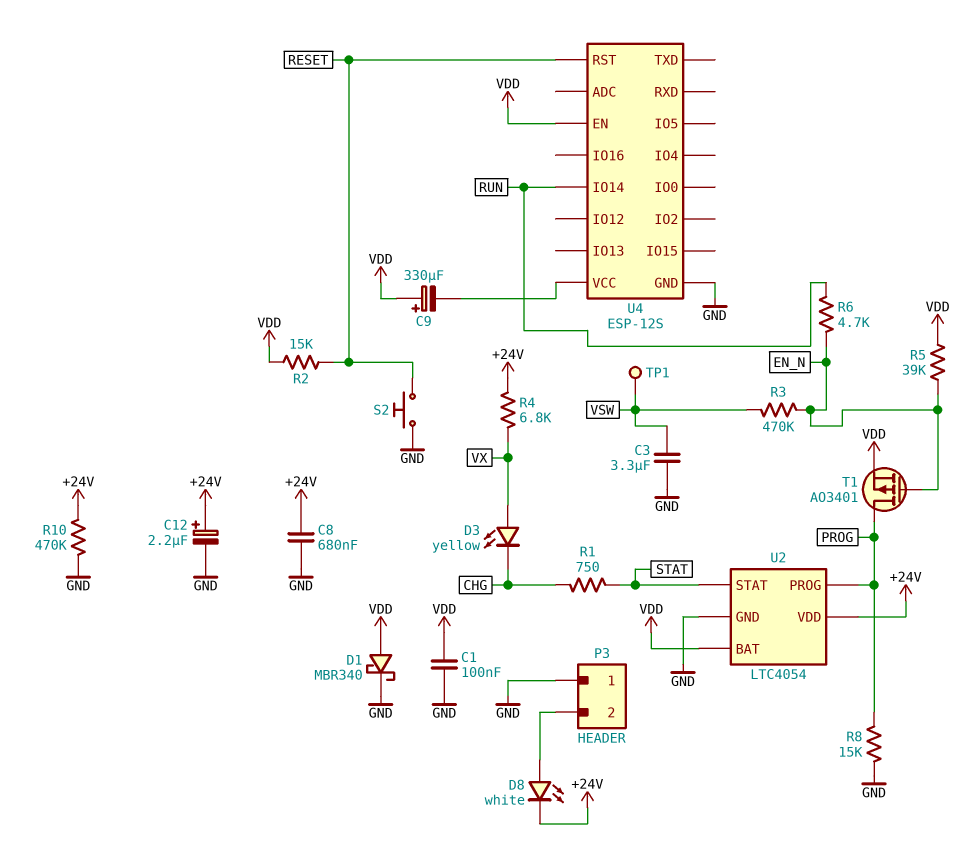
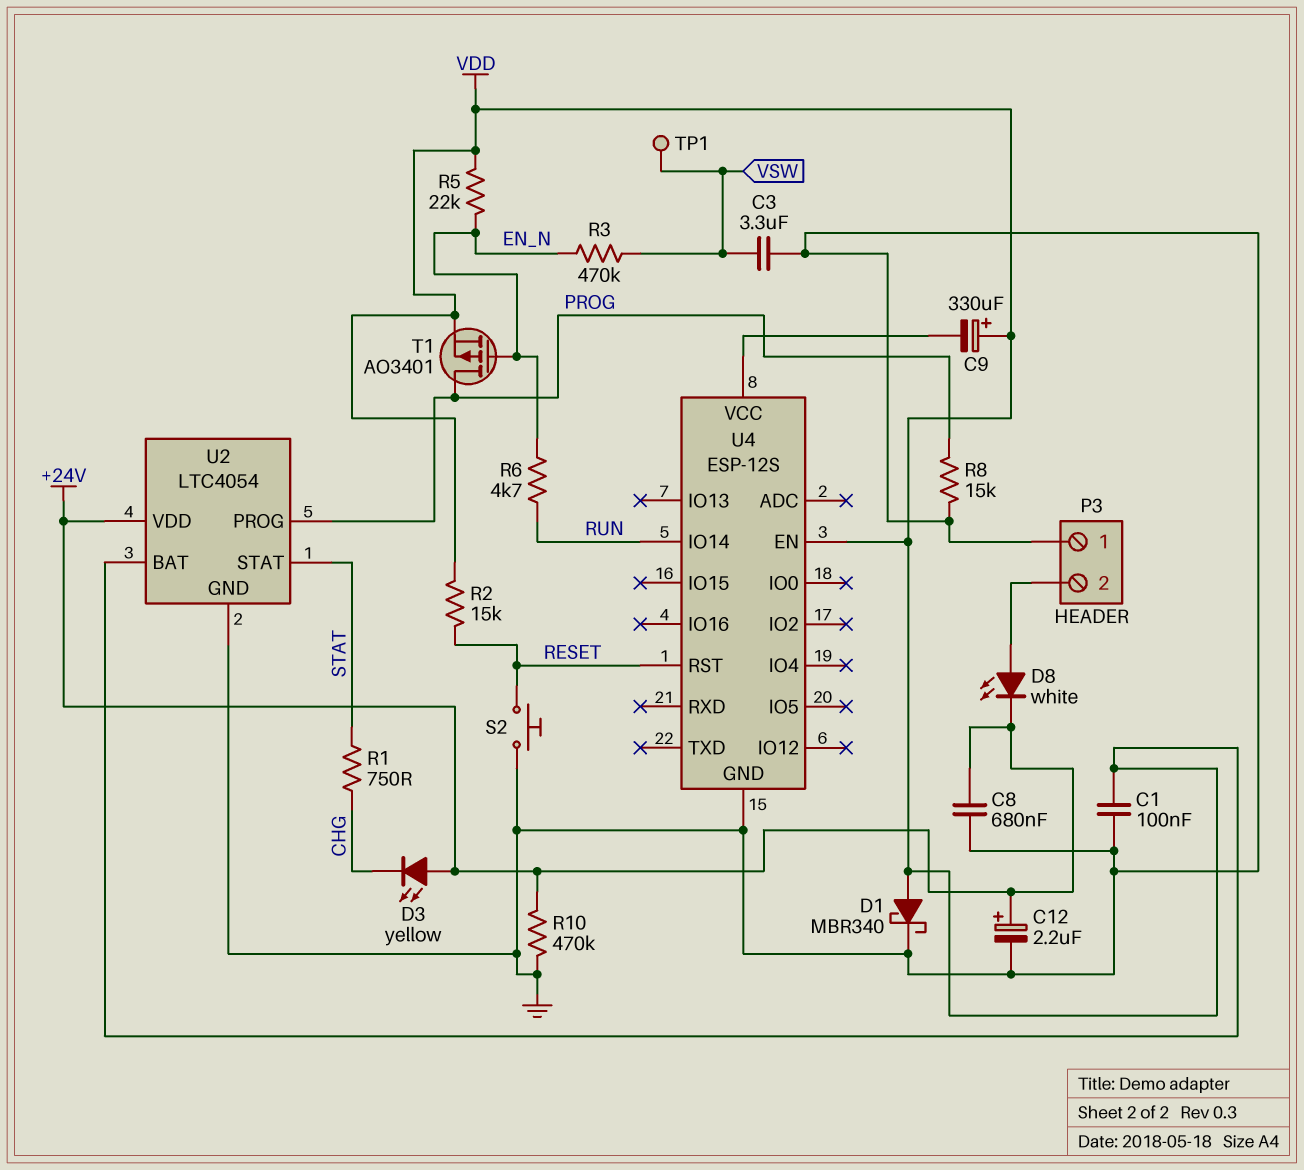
D3: LED yellow (A VX, K CHG) -> LED yellow (A +24V, K CHG)
R4: 6.8k (+24V, VX) -> none
R5: 39k (EN_N, VDD) -> 22k (EN_N, VDD)

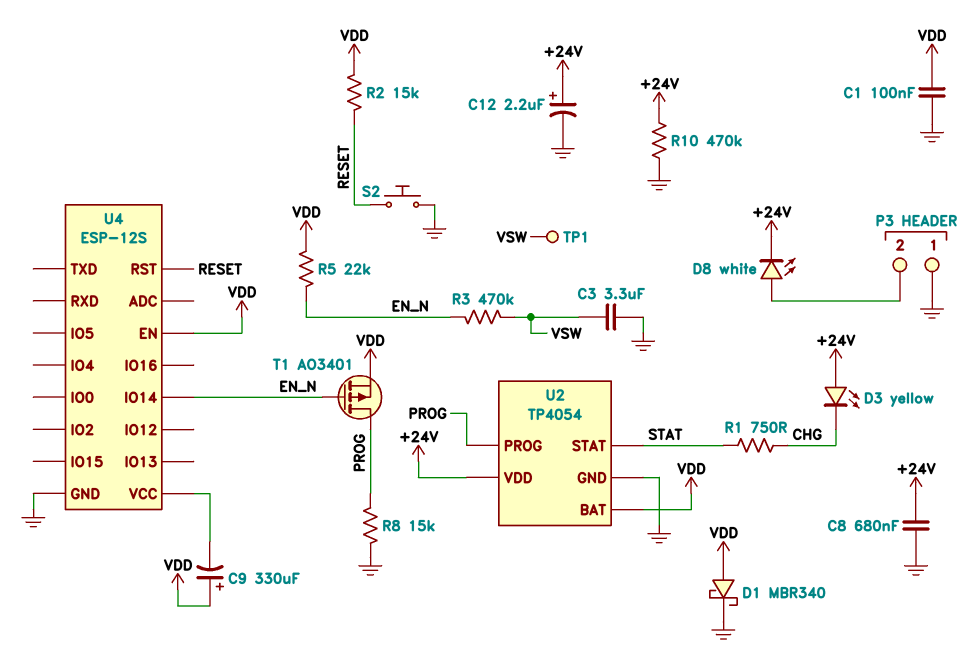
R6: 4.7k (EN_N, RUN) -> none
U2: LTC4054 -> TP4054
U4 pin IO14: RUN -> EN_N

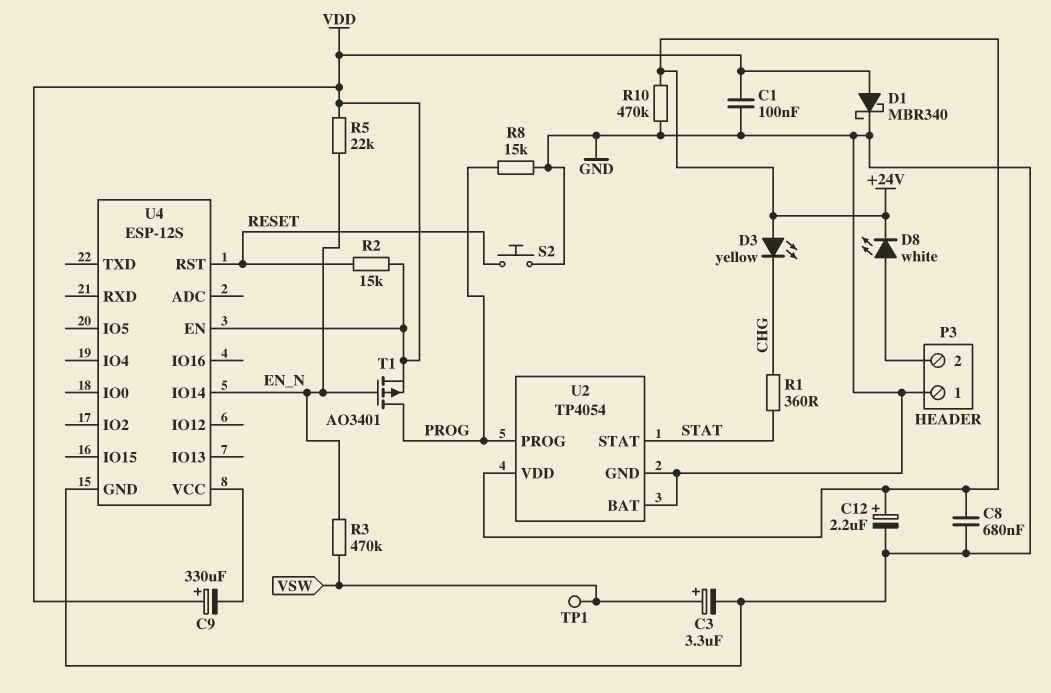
C3: 3.3uF (GND, VSW) -> 3.3uF (plus VSW, minus GND)
R1: 750 (CHG, STAT) -> 360 (CHG, STAT)
U2 pin BAT: VDD -> GND

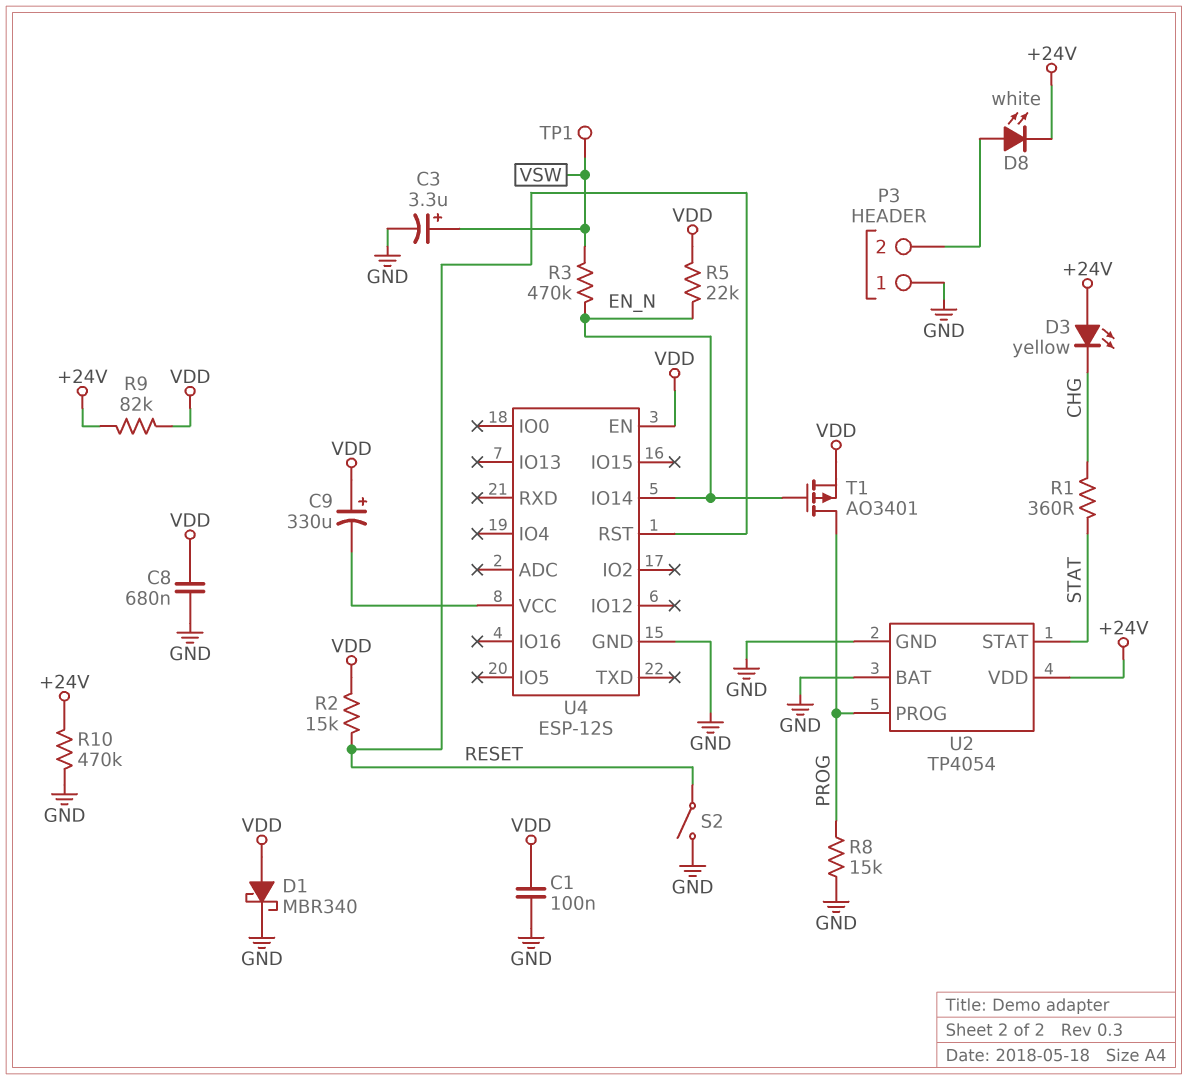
C8: 680nF (+24V, GND) -> 680nF (GND, VDD)
C12: 2.2uF (plus +24V, minus GND) -> none
R9: none -> 82k (+24V, VDD)
S2: button (GND, RESET) -> switch (GND, RESET)

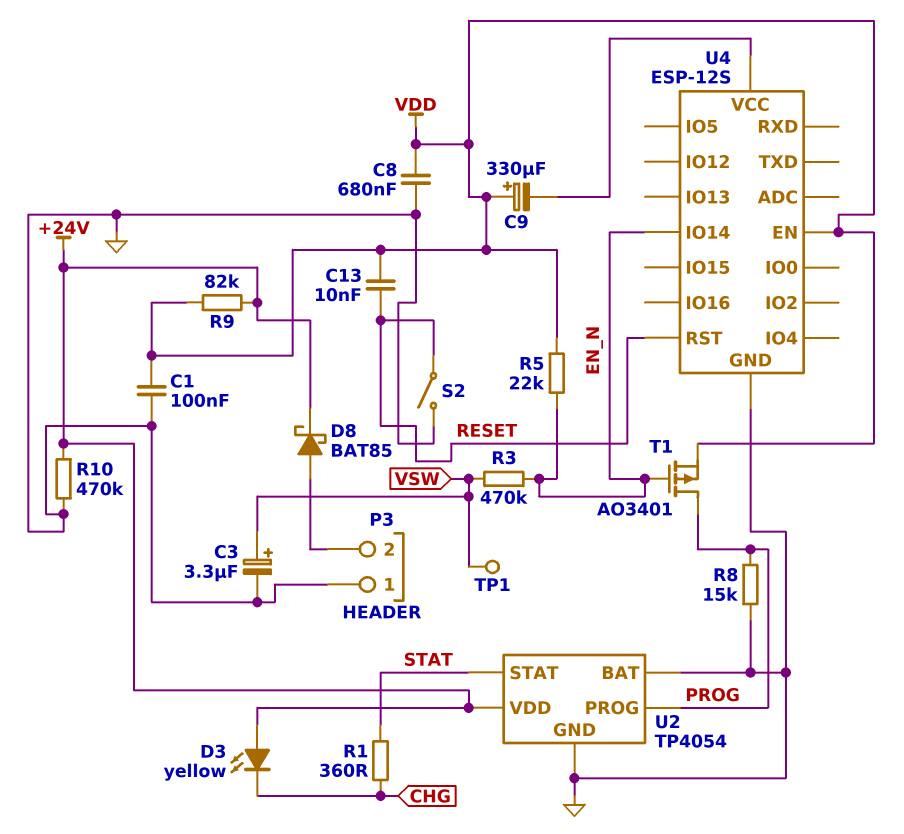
C13: none -> 10nF (RESET, VDD)
D1: schottky MBR340 (A VDD, K GND) -> none
D8: LED white (A P3/2, K +24V) -> schottky BAT85 (A P3/2, K +24V)
R2: 15k (RESET, VDD) -> none

